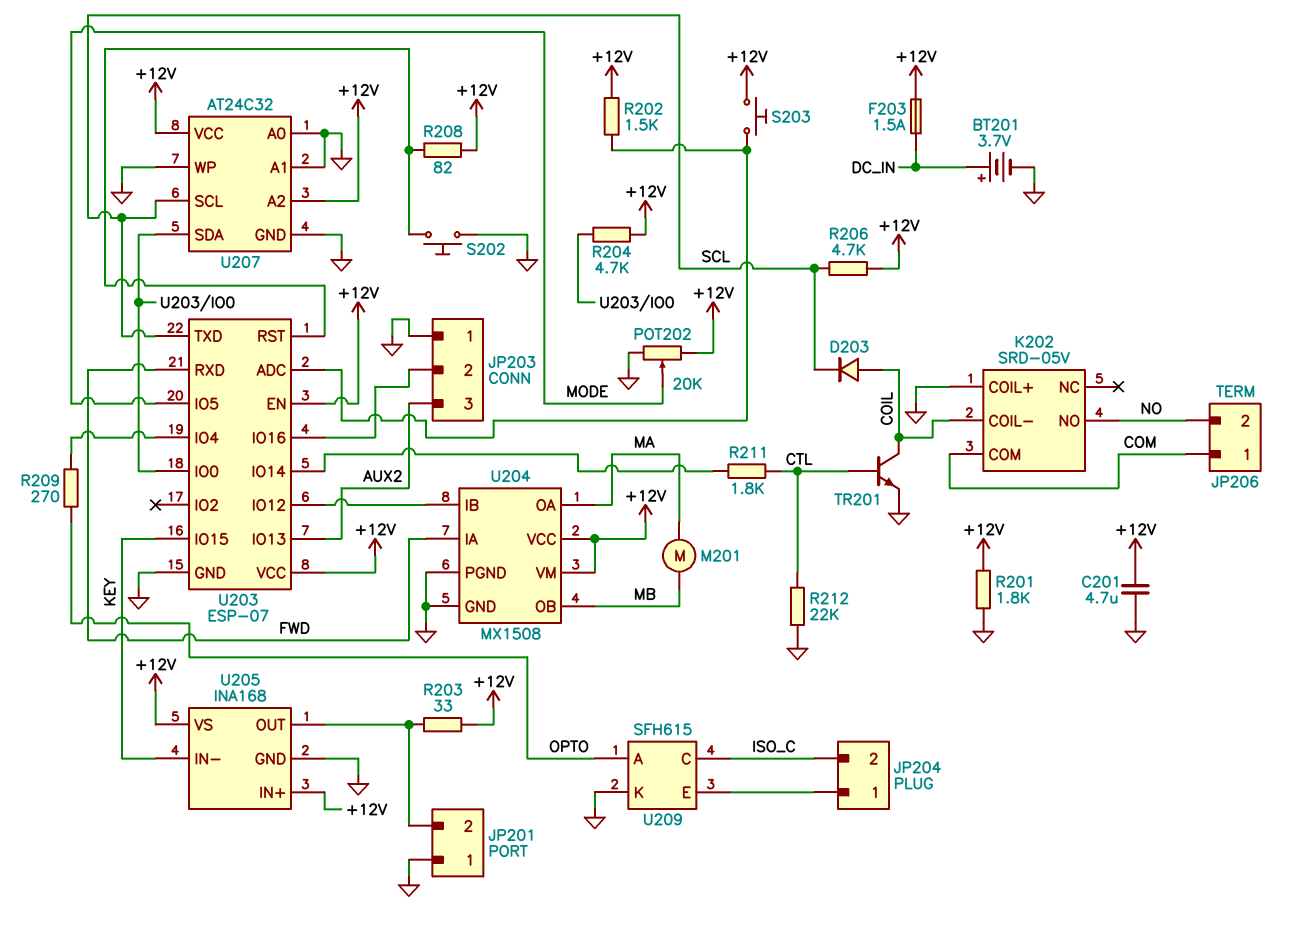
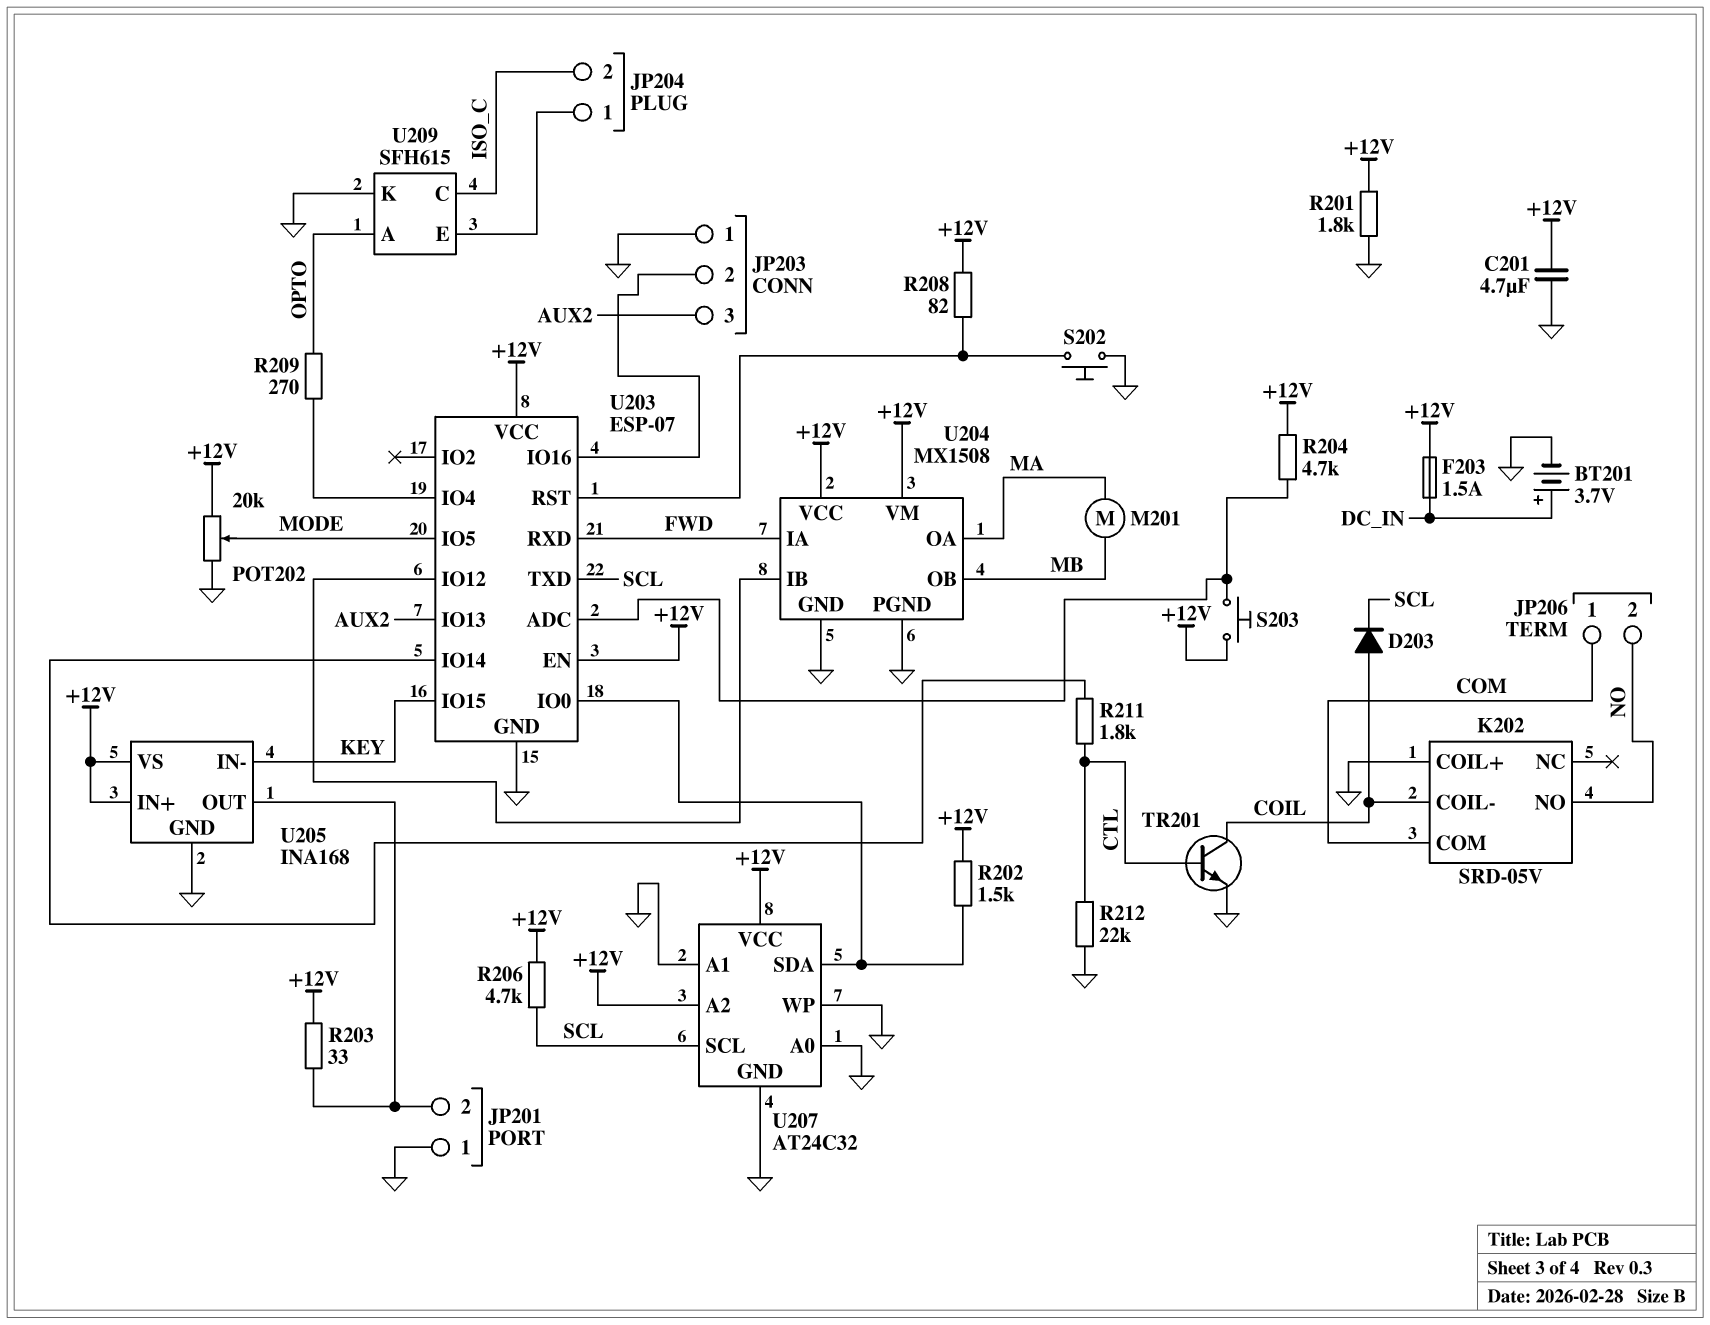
R202: 1.5k (+12V, U203/ADC) -> 1.5k (+12V, U203/IO0)
R204: 4.7k (+12V, U203/IO0) -> 4.7k (+12V, U203/ADC)

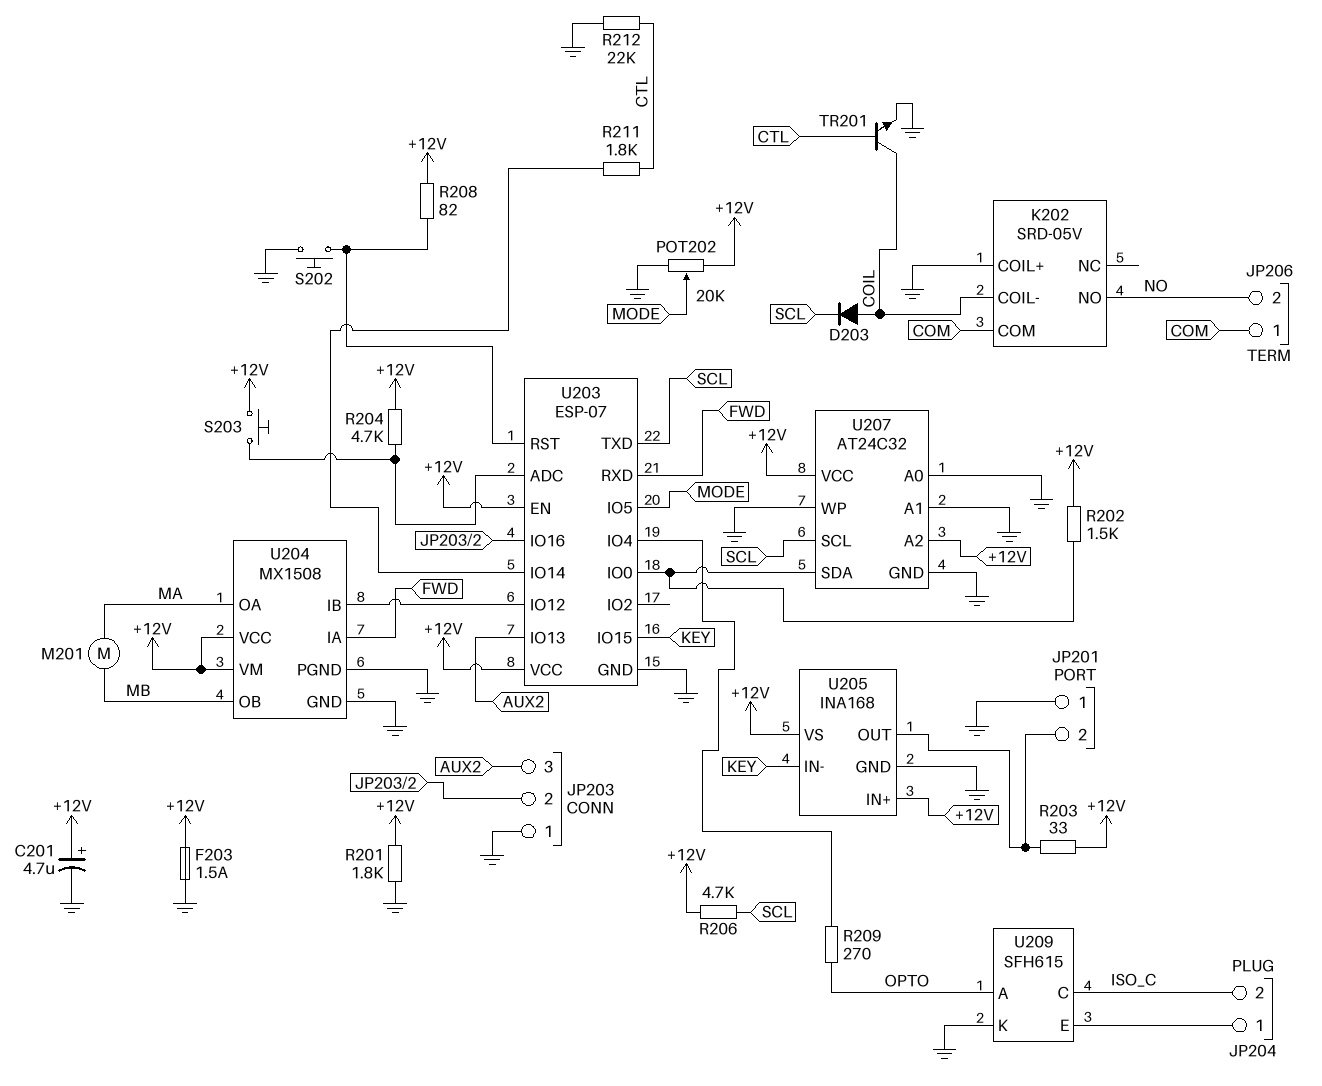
BT201: 3.7V (plus DC_IN, minus GND) -> none
C201: 4.7uF (+12V, GND) -> 4.7uF (plus +12V, minus GND)
F203: 1.5A (+12V, DC_IN) -> 1.5A (+12V, GND)

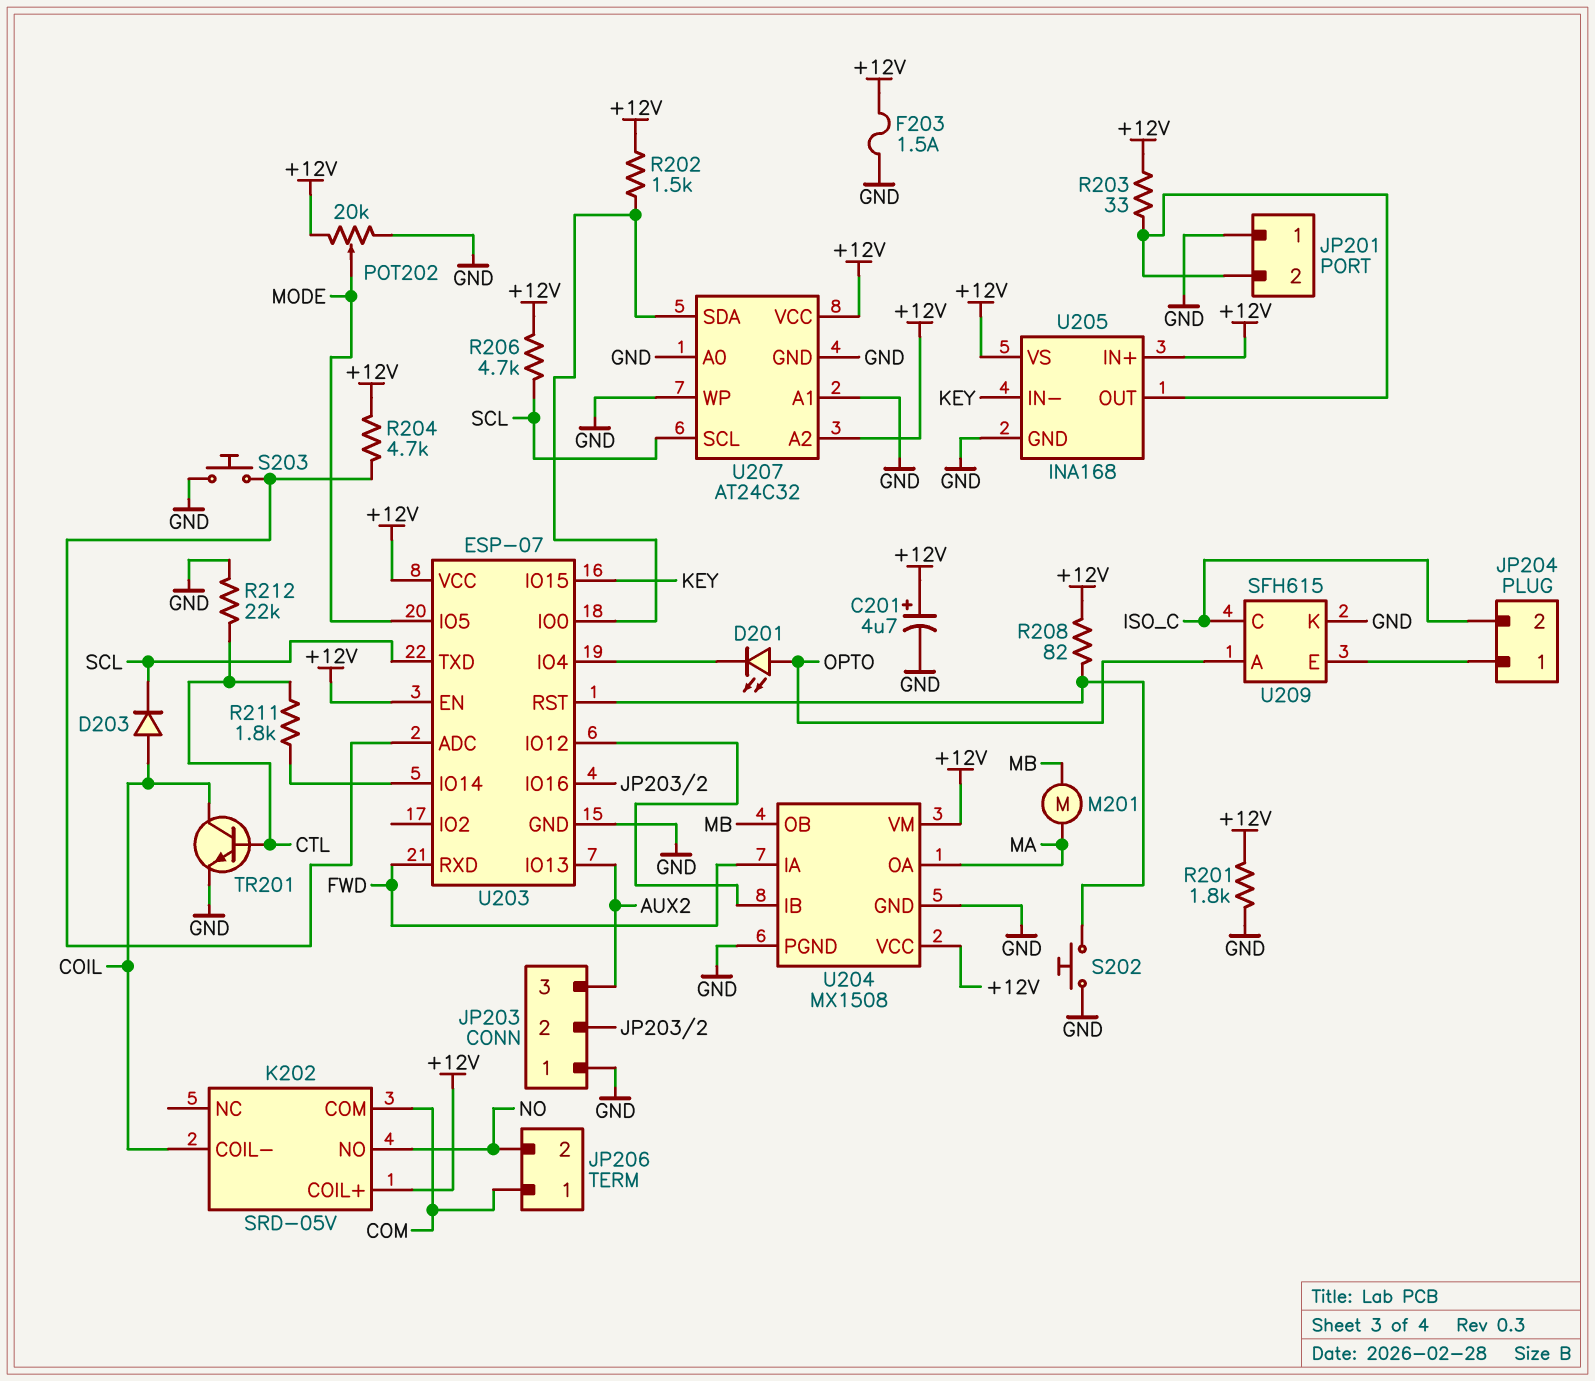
D201: none -> LED (A OPTO, K U203/IO4)
K202 pin COIL+: GND -> +12V
R209: 270 (OPTO, U203/IO4) -> none
S203: button (+12V, U203/ADC) -> button (GND, U203/ADC)

